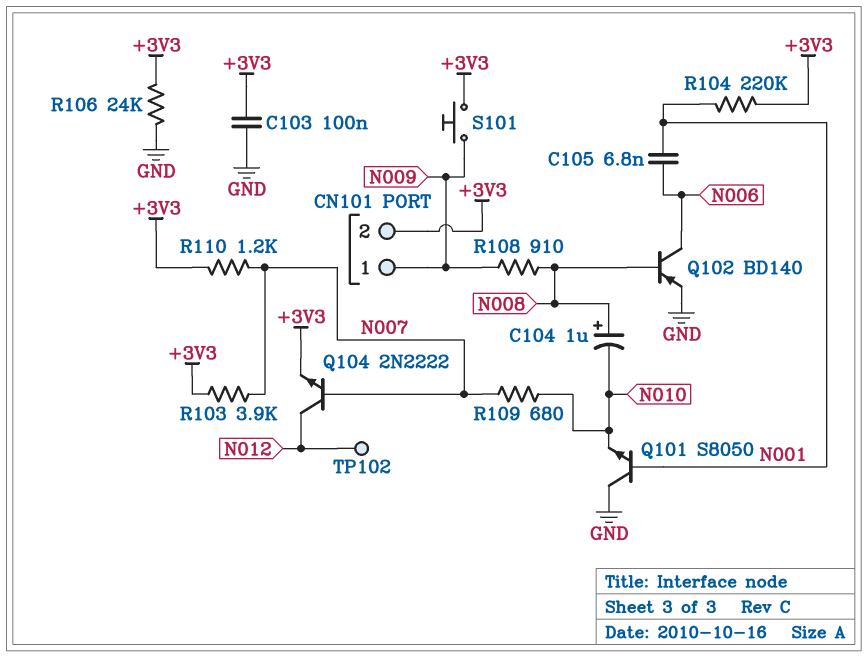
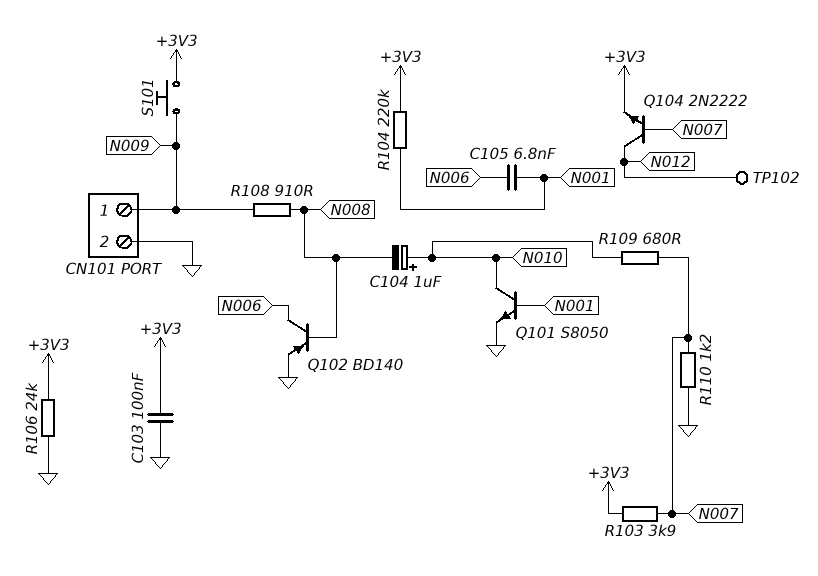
C104: 1uF (plus N008, minus N010) -> 1uF (plus N010, minus N008)
CN101 pin 2: +3V3 -> GND
Q101: NPN S8050 (B N001, C GND, E N010) -> NPN S8050 (B N001, C N010, E GND)
R110: 1.2k (+3V3, N007) -> 1.2k (GND, N007)

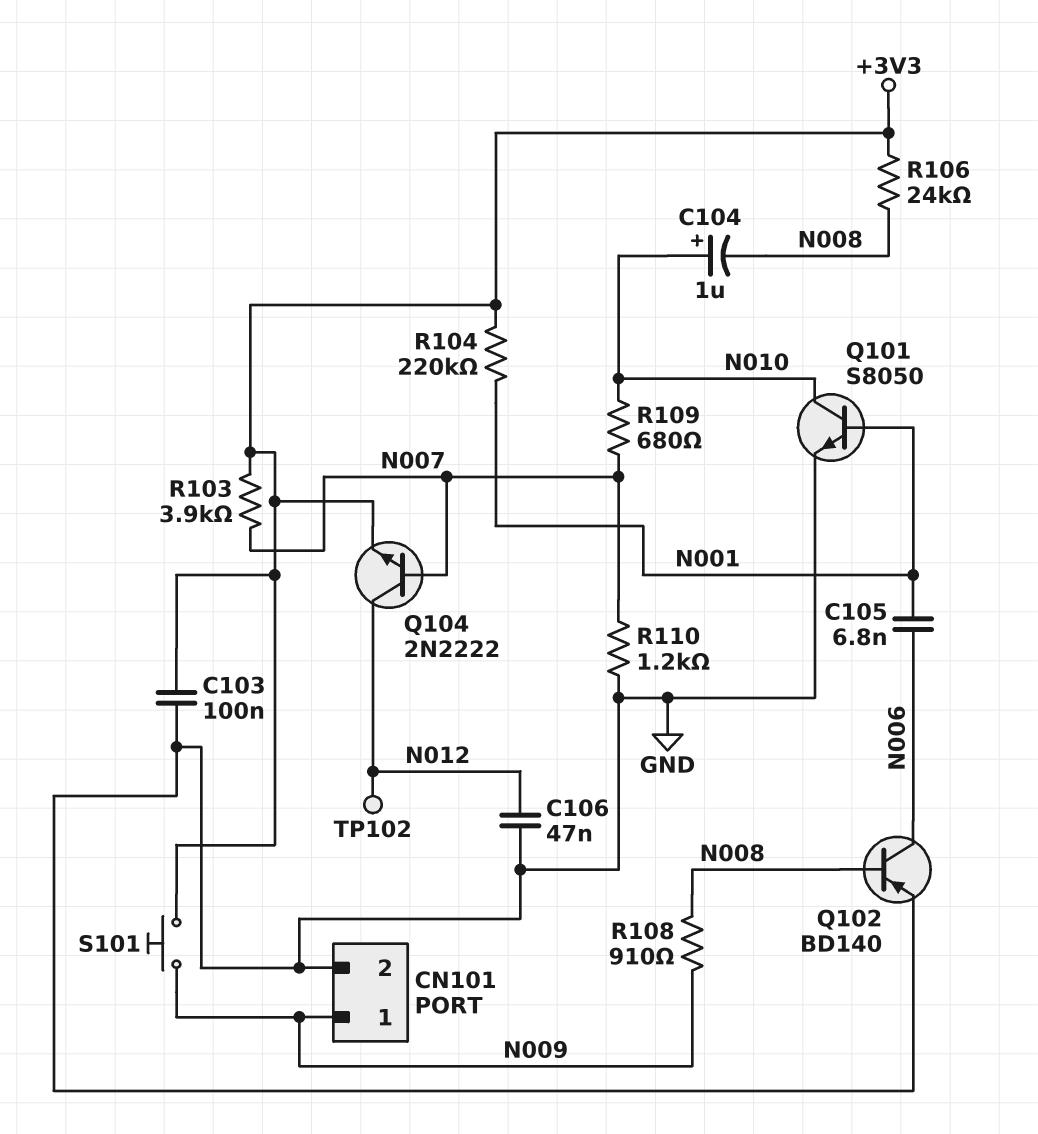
C106: none -> 47nF (GND, N012)
R106: 24k (+3V3, GND) -> 24k (+3V3, N008)

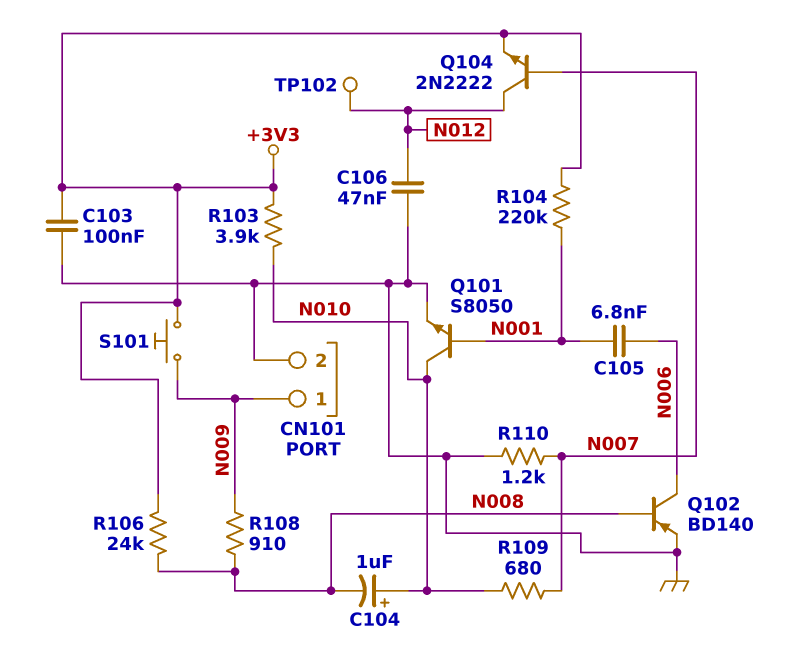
R103: 3.9k (+3V3, N007) -> 3.9k (+3V3, N010)

